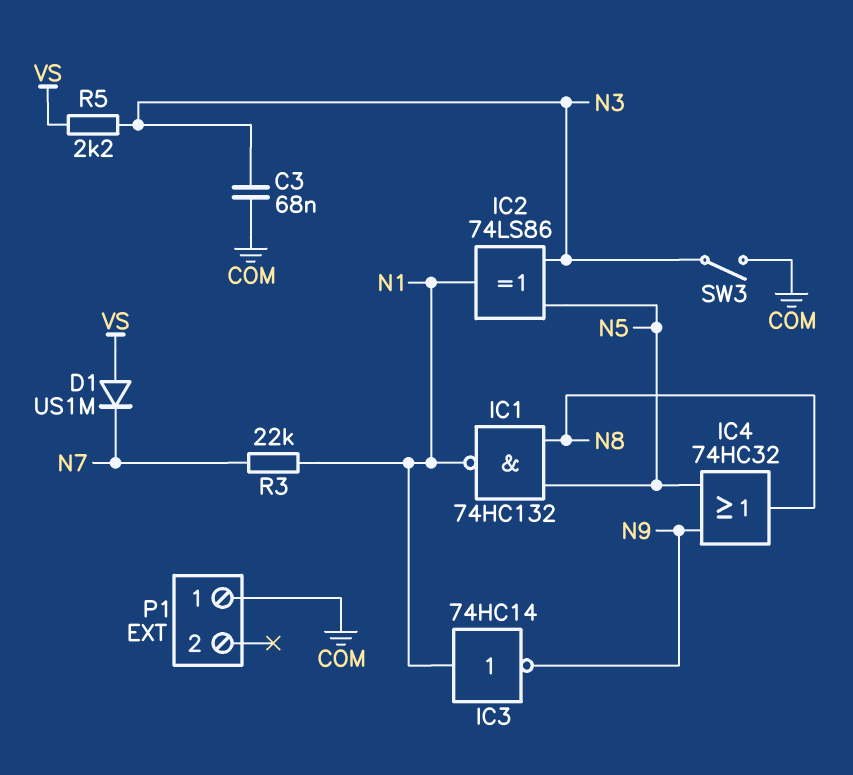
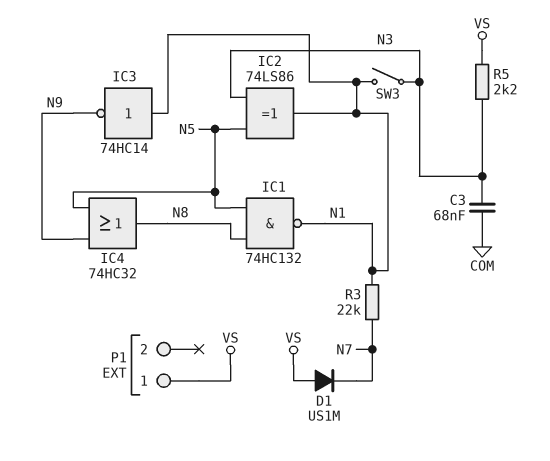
P1 pin 1: COM -> VS
SW3: switch (COM, N3) -> switch (N1, N3)

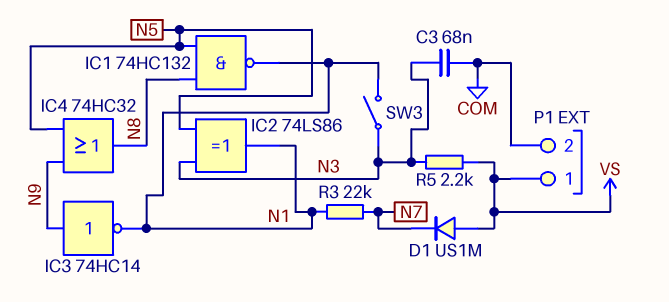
IC3: NOT 74HC14 (in N1, out N9) -> NOT 74HC14 (in N9, out N1)
P1 pin 2: none -> COM

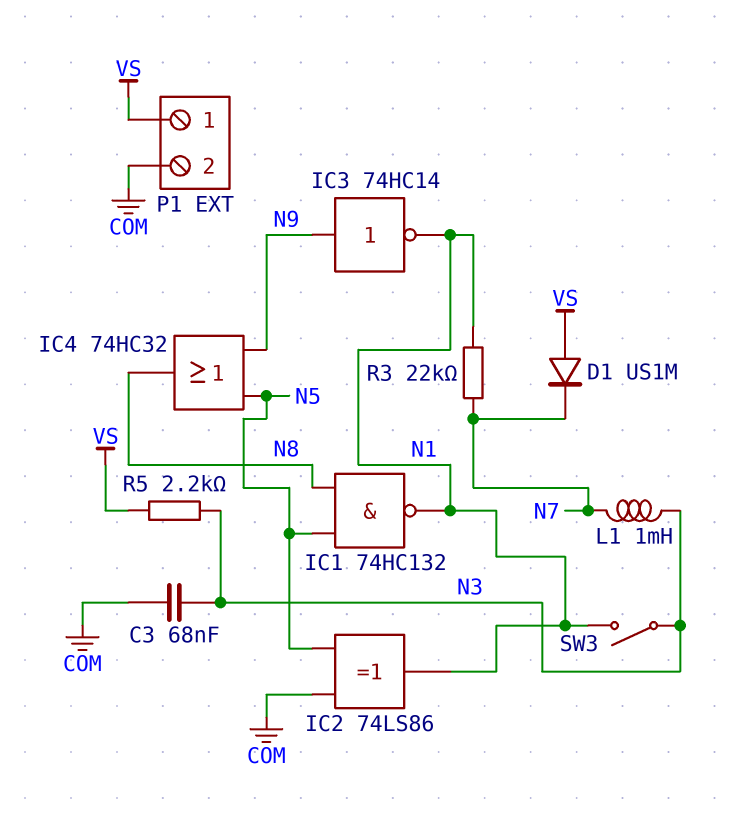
IC2: XOR 74LS86 (in N3, in N5, out N1) -> XOR 74LS86 (in COM, in N5, out N1)
L1: none -> 1mH (N3, N7)

